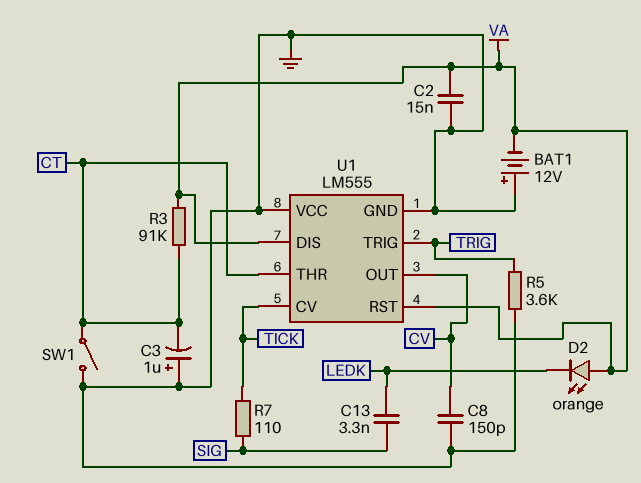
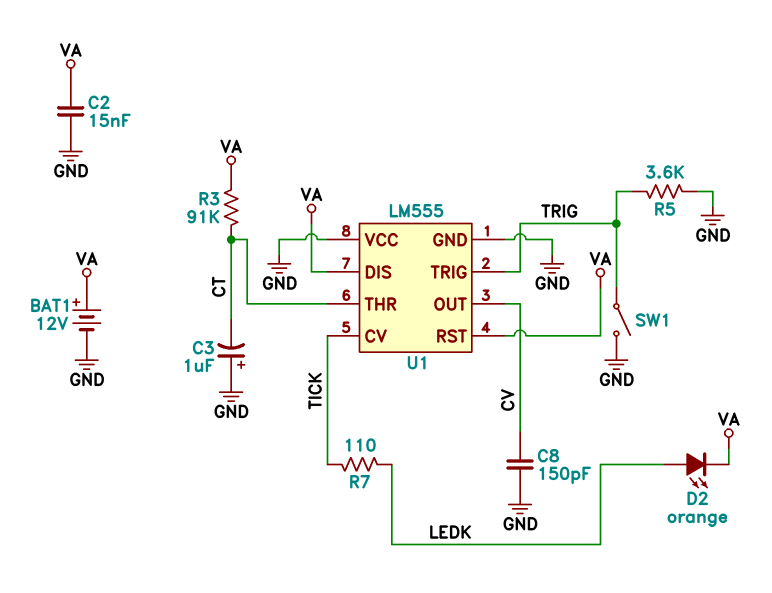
BAT1: 12V (plus GND, minus VA) -> 12V (plus VA, minus GND)
C13: 3.3nF (LEDK, SIG) -> none
D2: LED orange (A VA, K LEDK) -> LED orange (A LEDK, K VA)
R7: 110 (SIG, TICK) -> 110 (LEDK, TICK)
SW1: switch (CT, GND) -> switch (GND, TRIG)

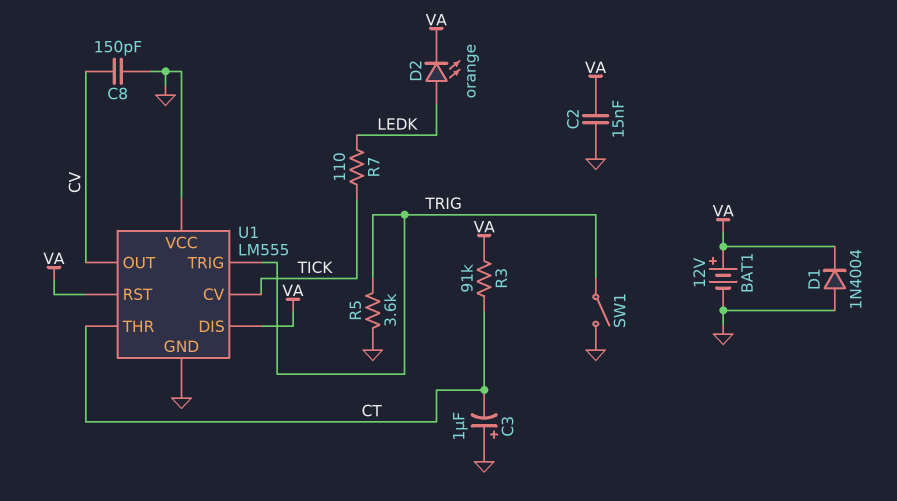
D1: none -> diode 1N4004 (A GND, K VA)

